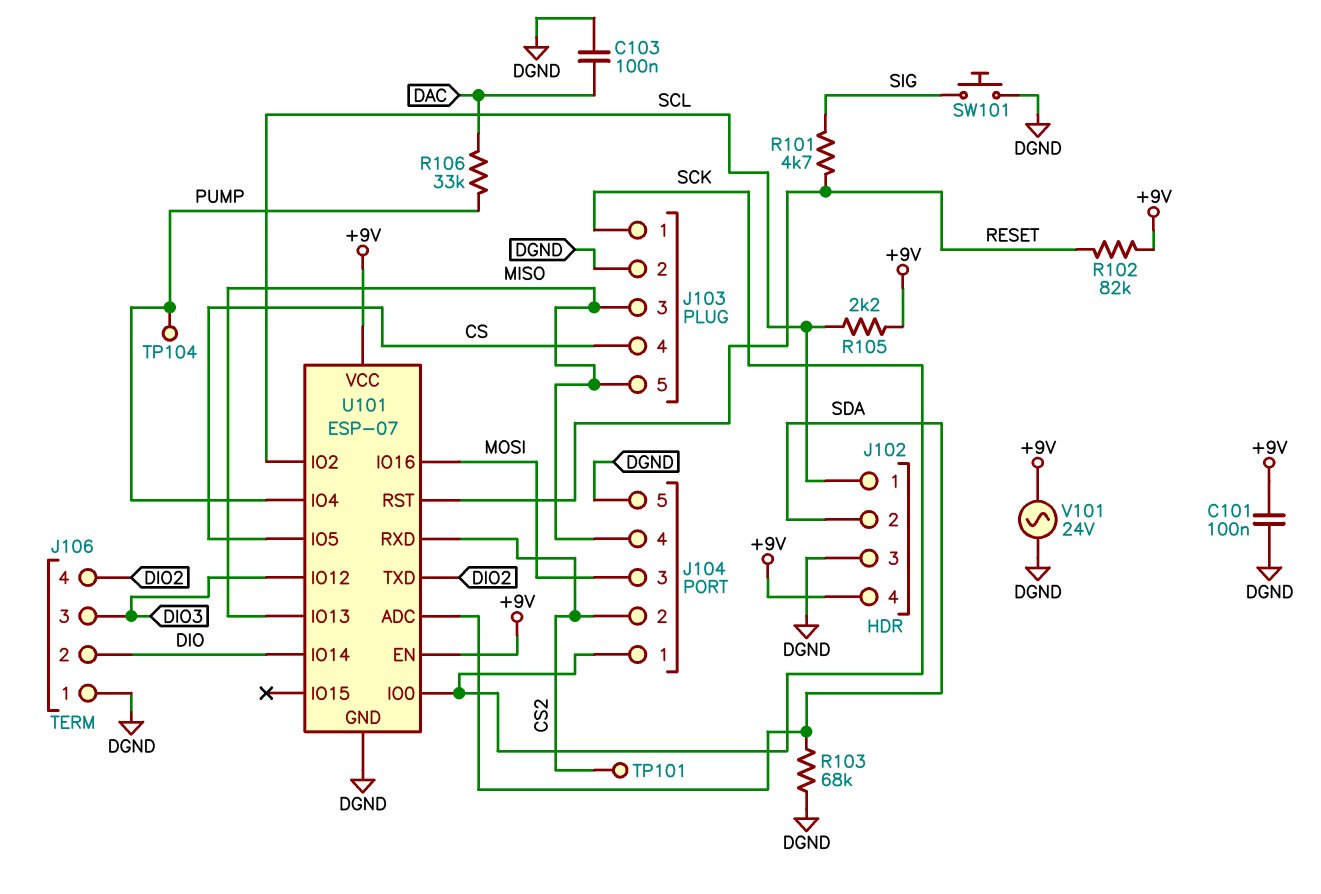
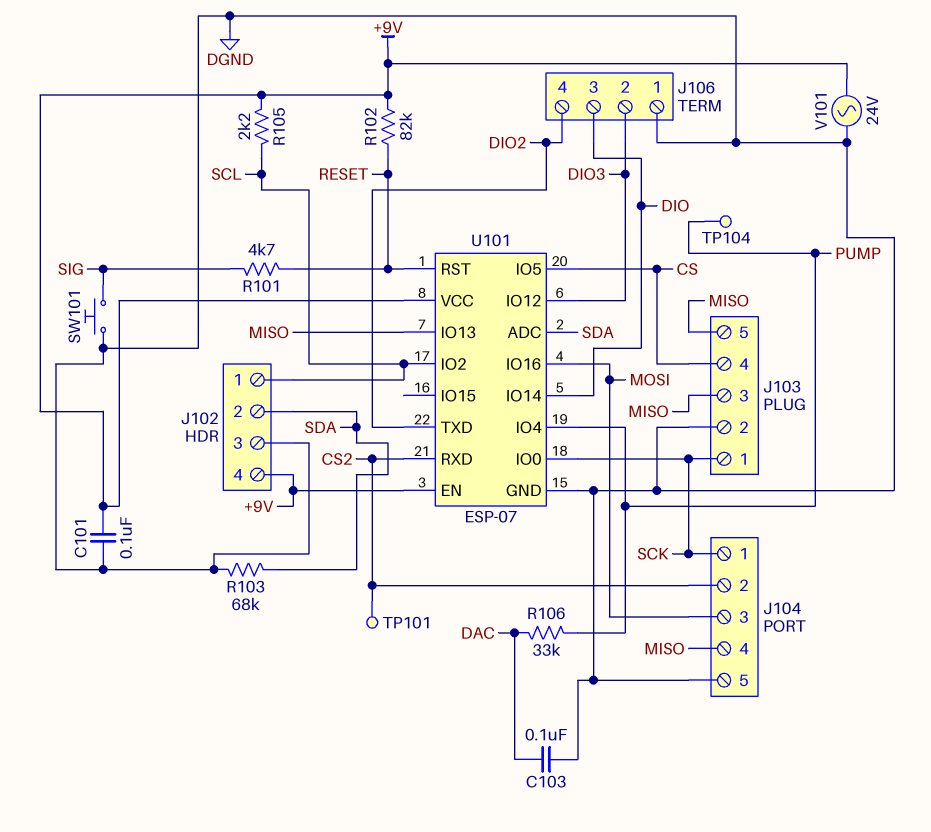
J106 pin 2: DIO -> DIO3
J106 pin 3: DIO3 -> DIO

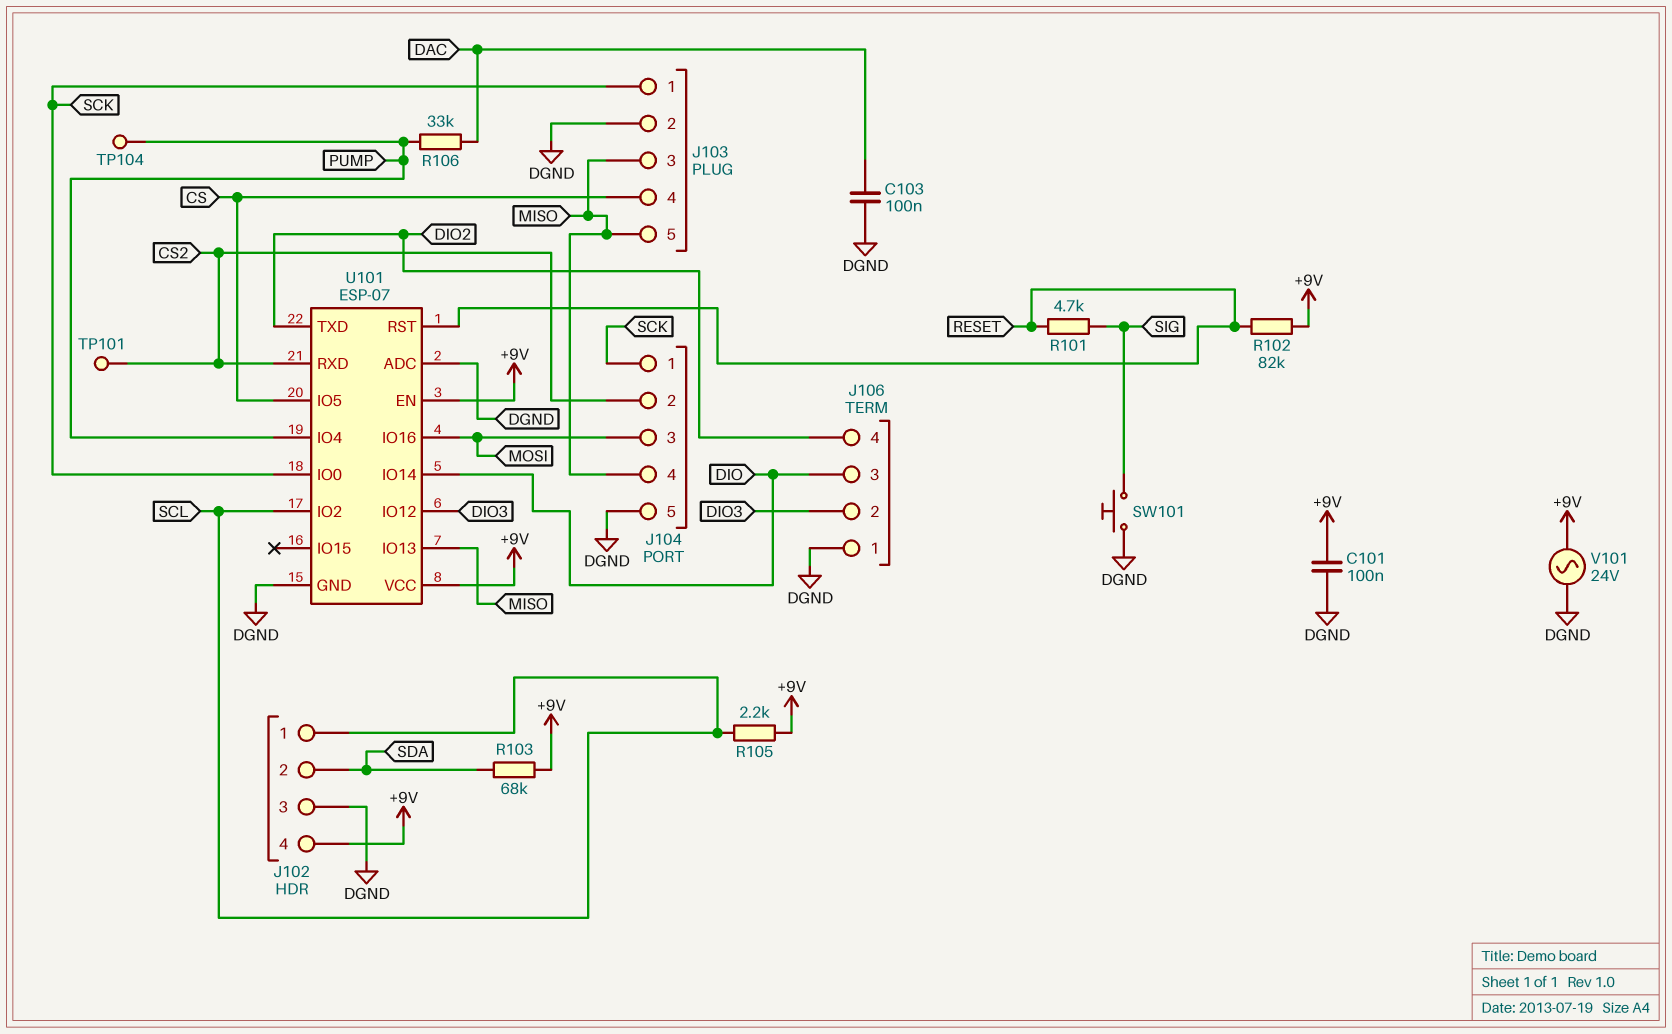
R103: 68k (DGND, SDA) -> 68k (+9V, SDA)
U101 pin ADC: SDA -> DGND

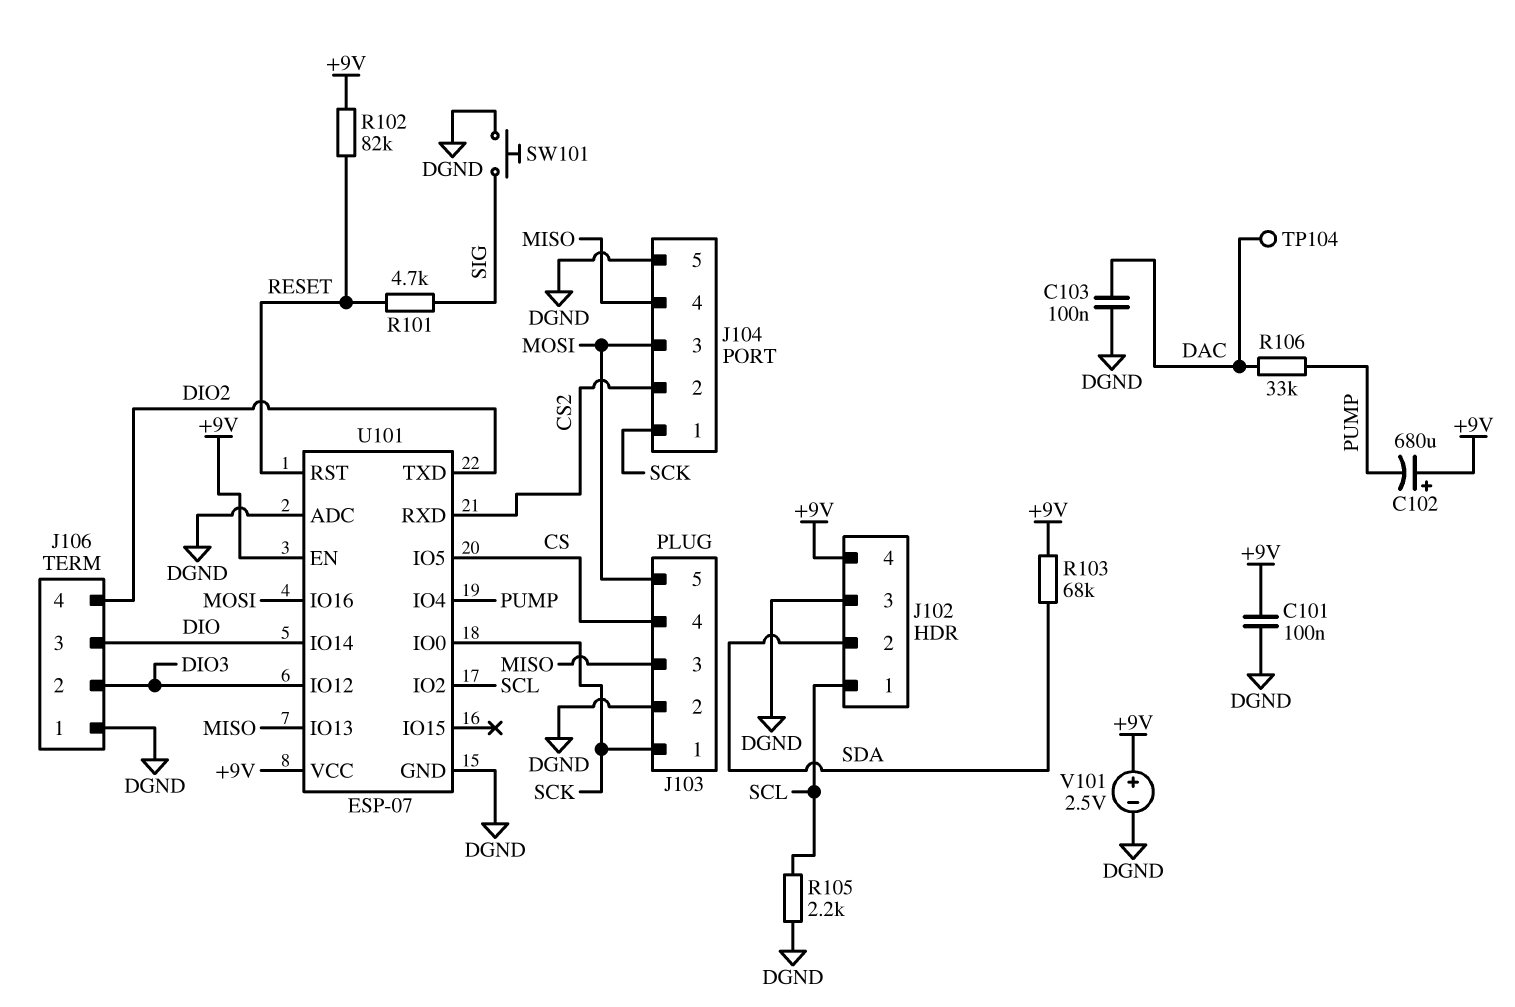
C102: none -> 680uF (plus +9V, minus PUMP)
J103 pin 5: MISO -> MOSI
R105: 2.2k (+9V, SCL) -> 2.2k (DGND, SCL)
TP101: test point (CS2) -> none
TP104: test point (PUMP) -> test point (DAC)
V101: AC 24V (+9V, DGND) -> 2.5V (plus +9V, minus DGND)

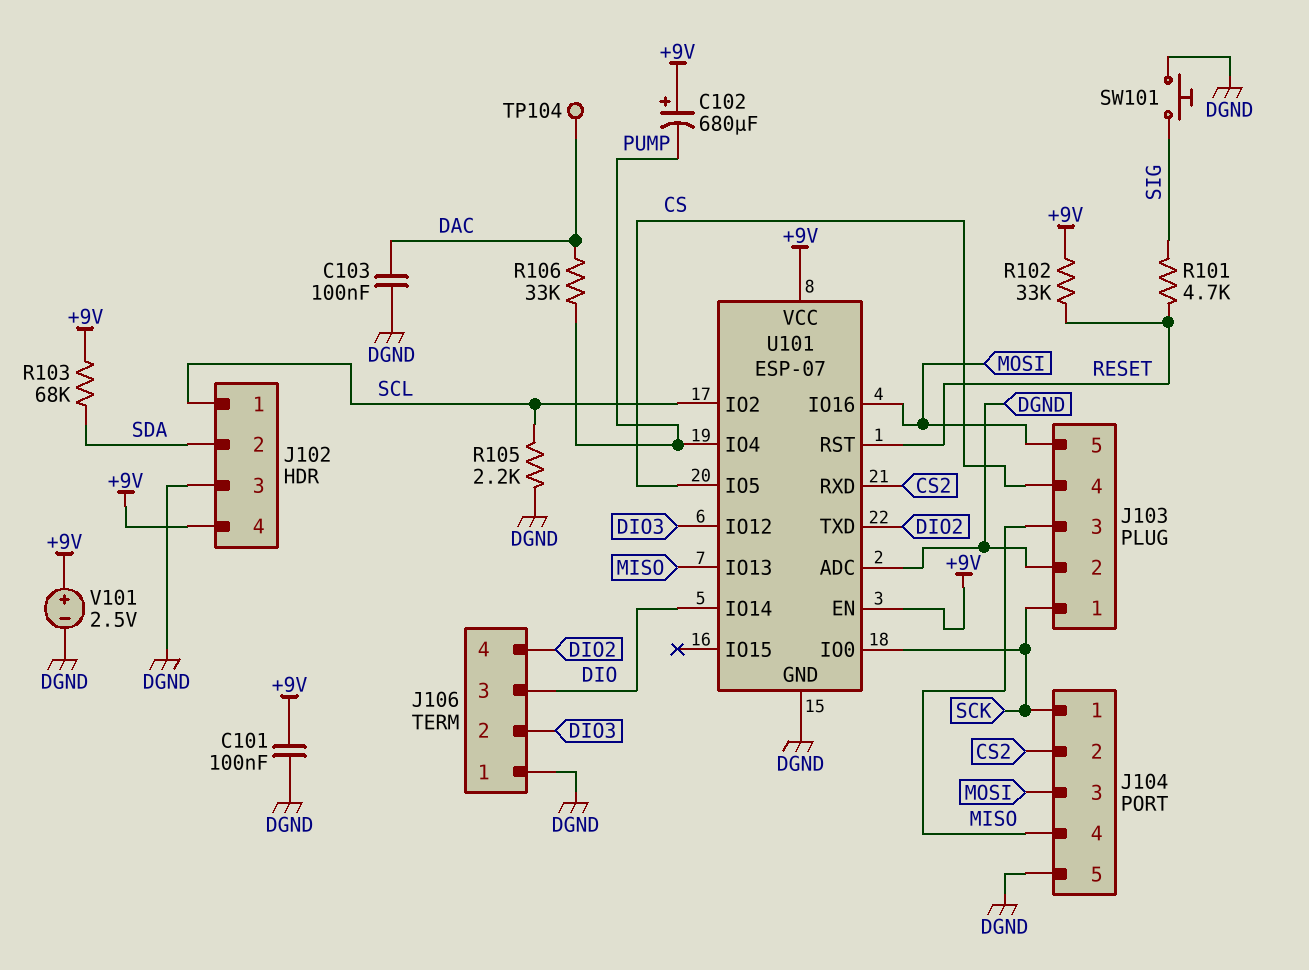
R102: 82k (+9V, RESET) -> 33k (+9V, RESET)

